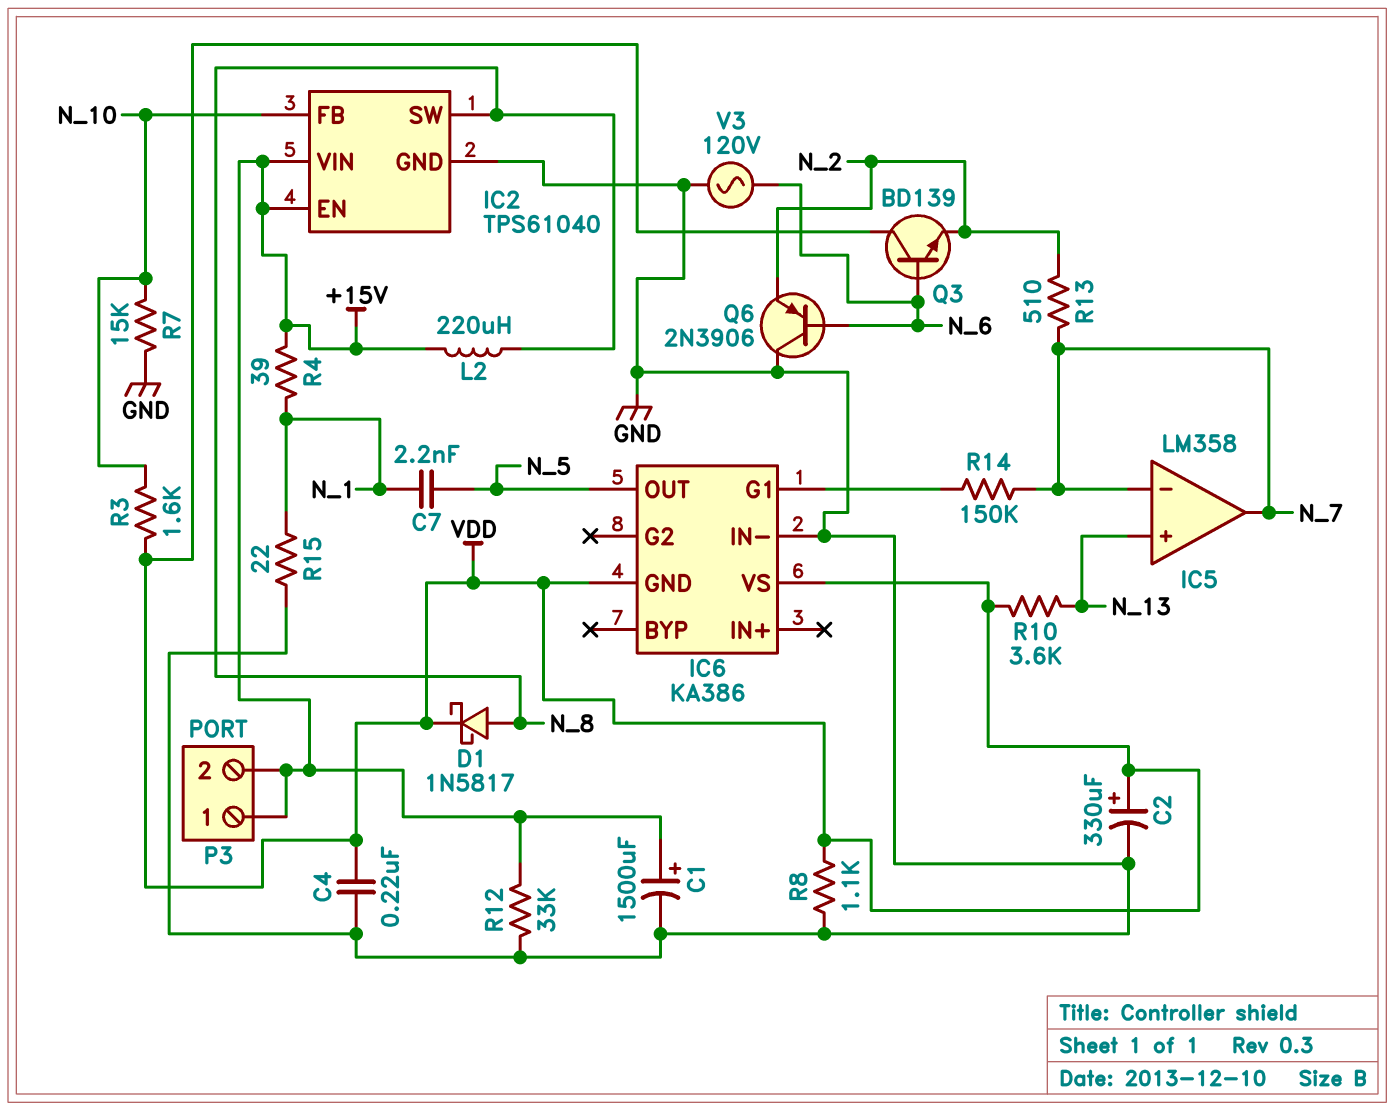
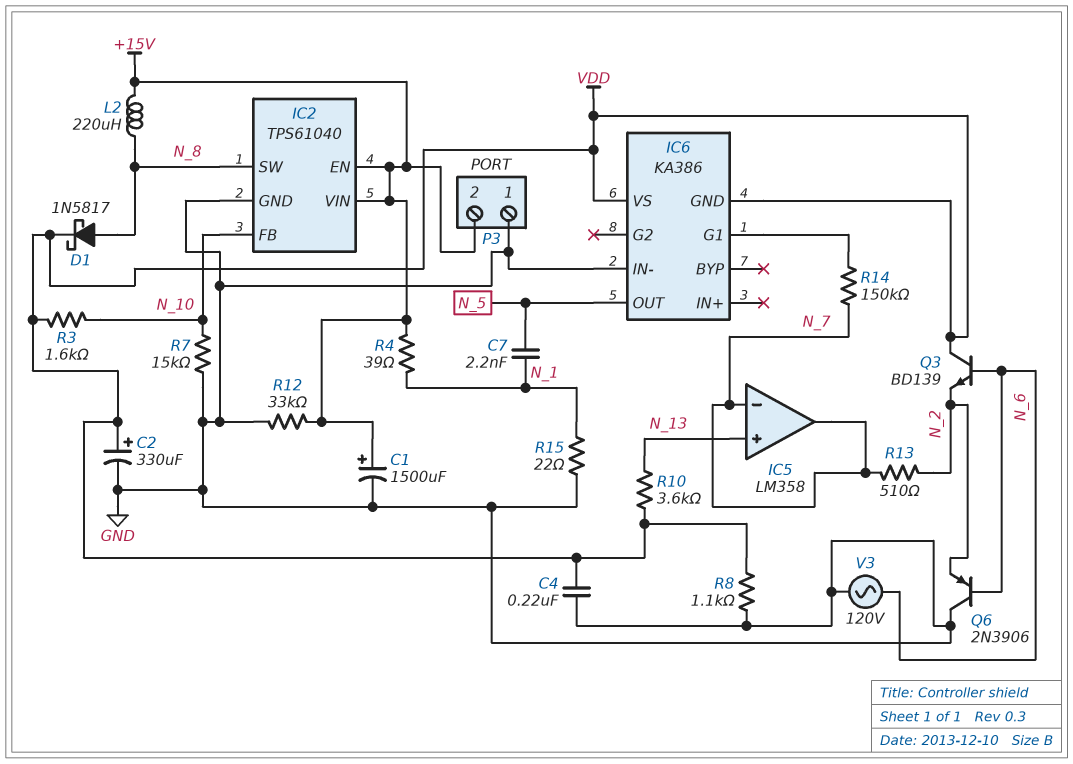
P3 pin 1: +15V -> GND

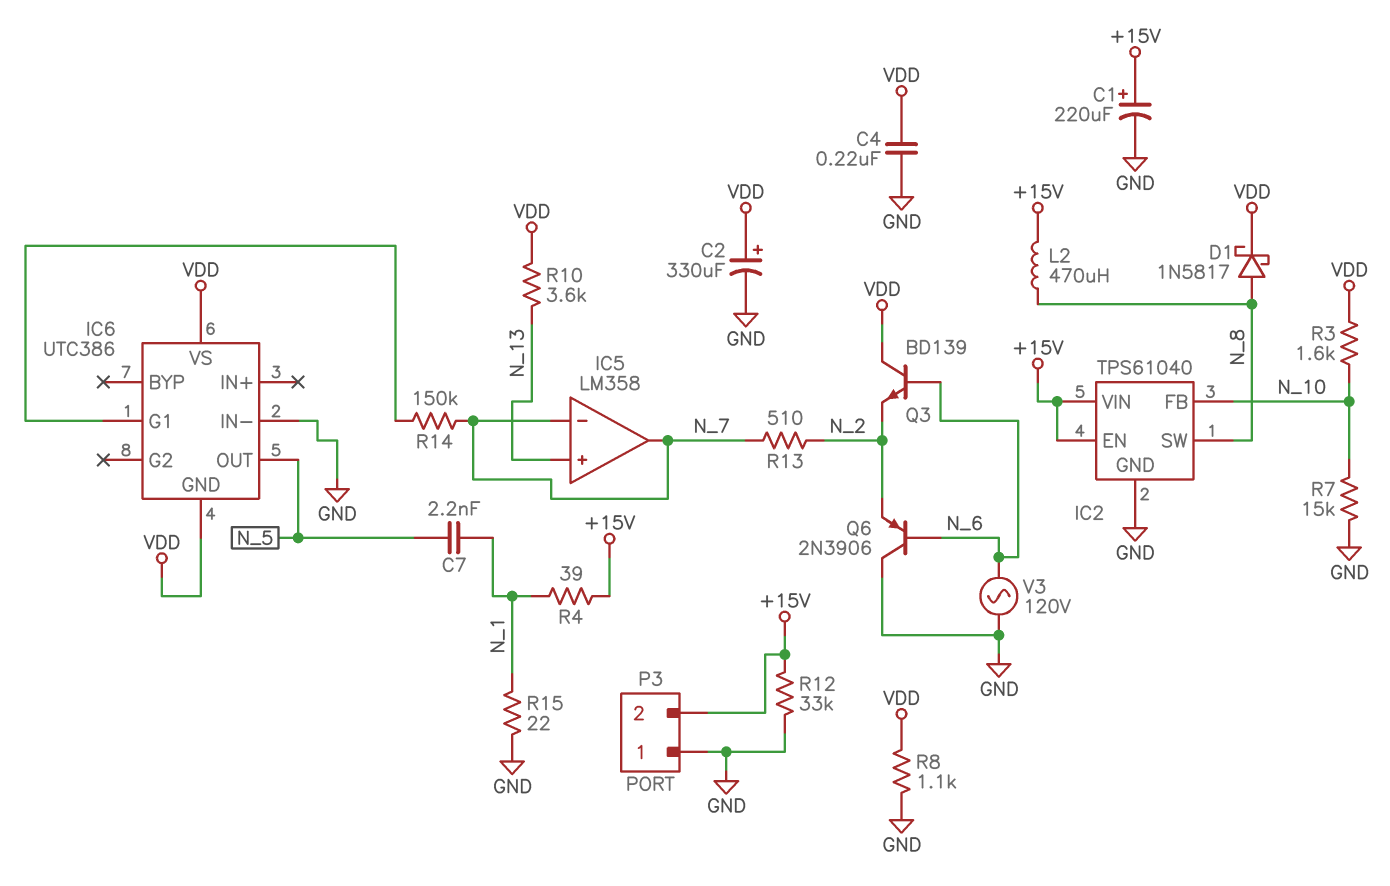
C1: 1500uF (plus +15V, minus GND) -> 220uF (plus +15V, minus GND)
IC6: KA386 -> UTC386
L2: 220uH (+15V, N_8) -> 470uH (+15V, N_8)

